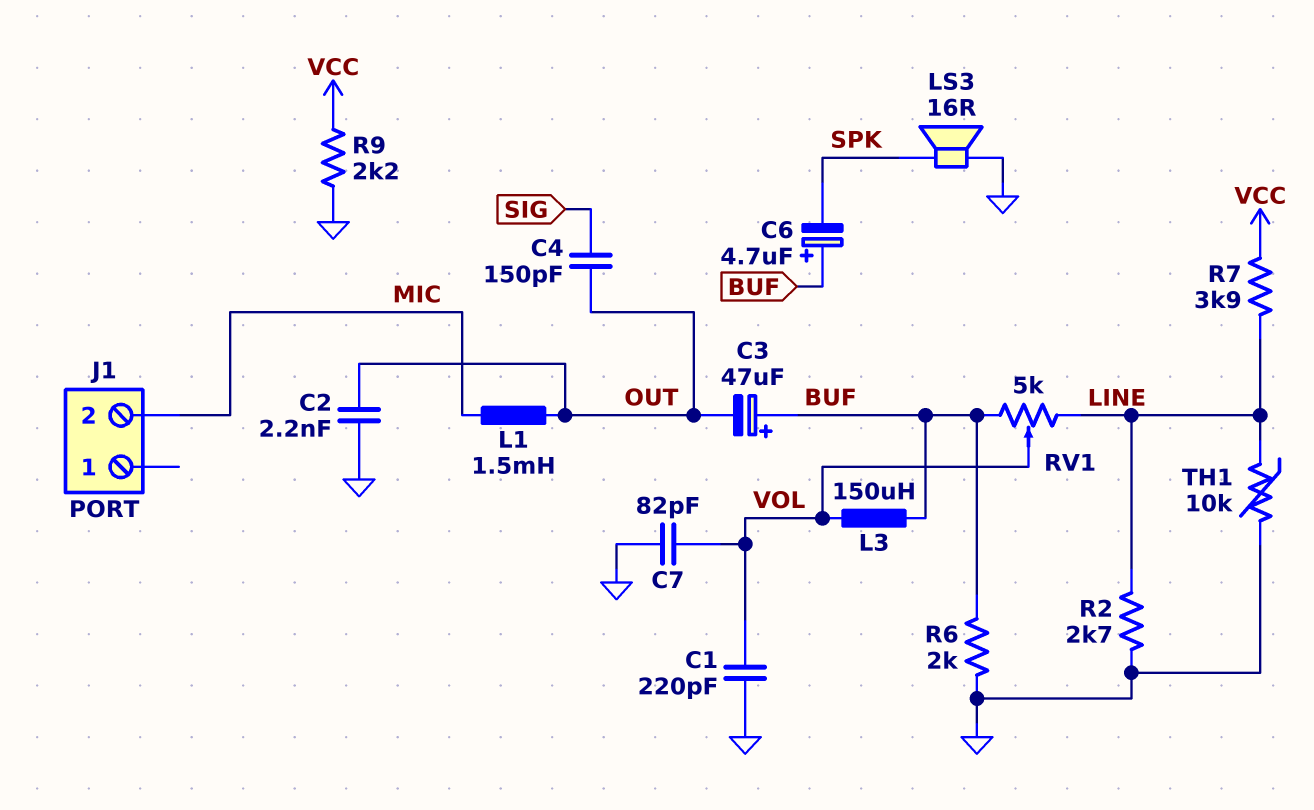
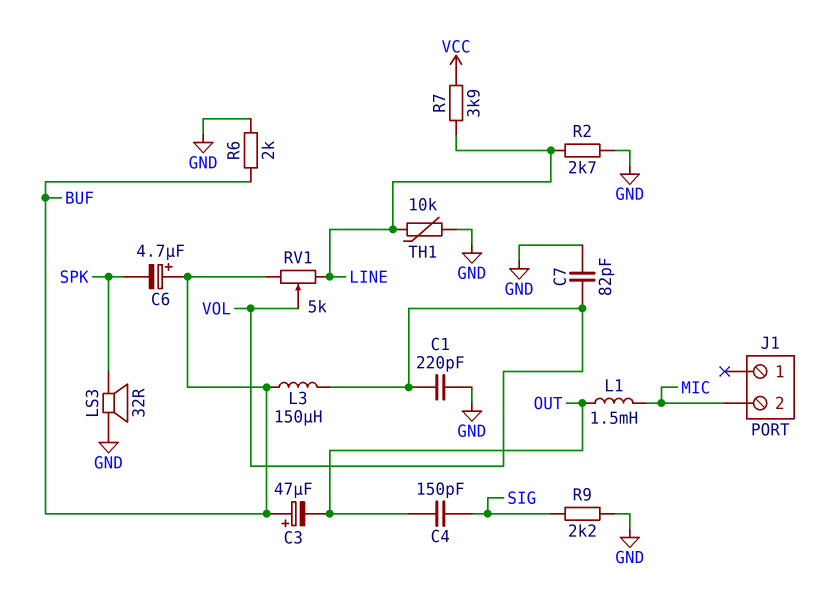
C2: 2.2nF (GND, OUT) -> none
LS3: speaker 16R (GND, SPK) -> speaker 32R (GND, SPK)
R9: 2.2k (GND, VCC) -> 2.2k (GND, SIG)

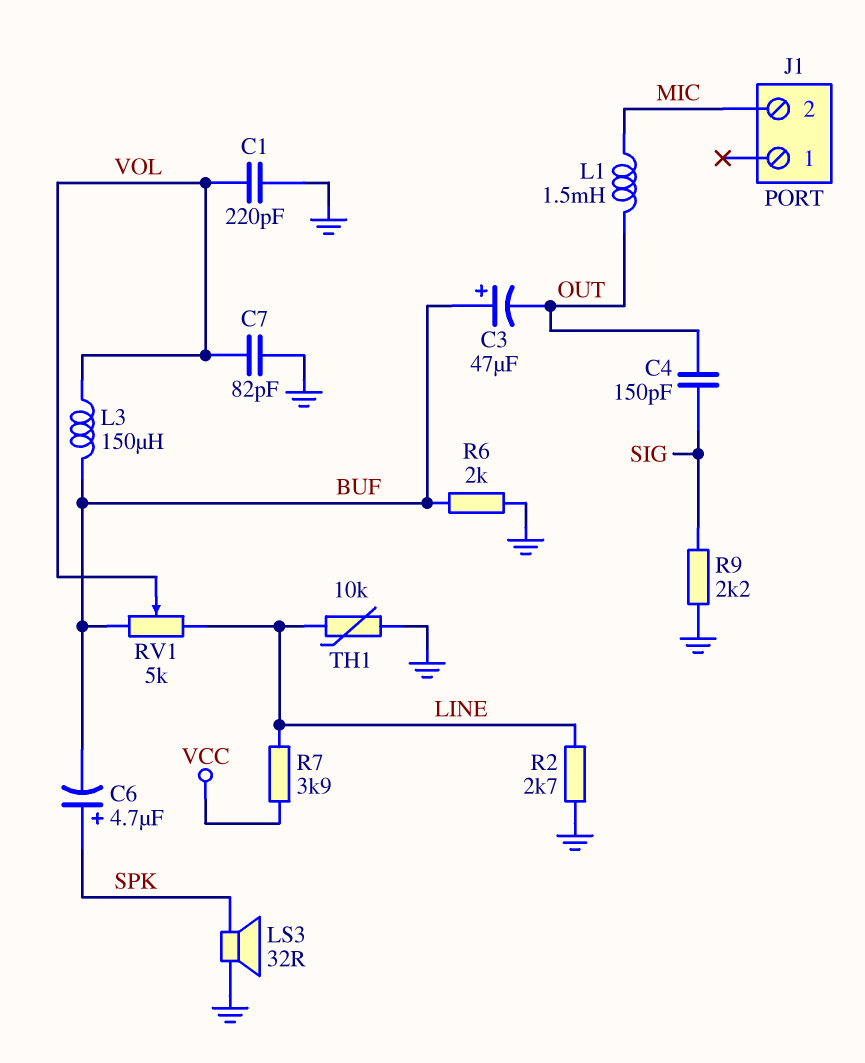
C6: 4.7uF (plus BUF, minus SPK) -> 4.7uF (plus SPK, minus BUF)

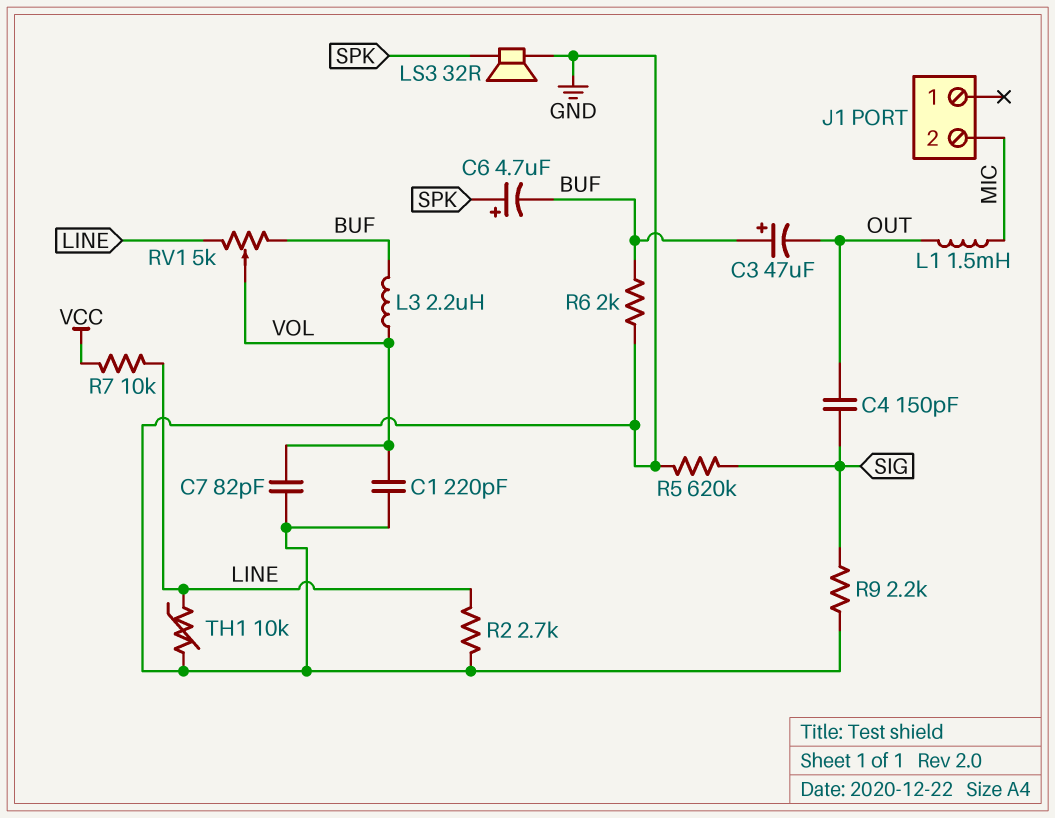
L3: 150uH (BUF, VOL) -> 2.2uH (BUF, VOL)
R5: none -> 620k (GND, SIG)
R7: 3.9k (LINE, VCC) -> 10k (LINE, VCC)

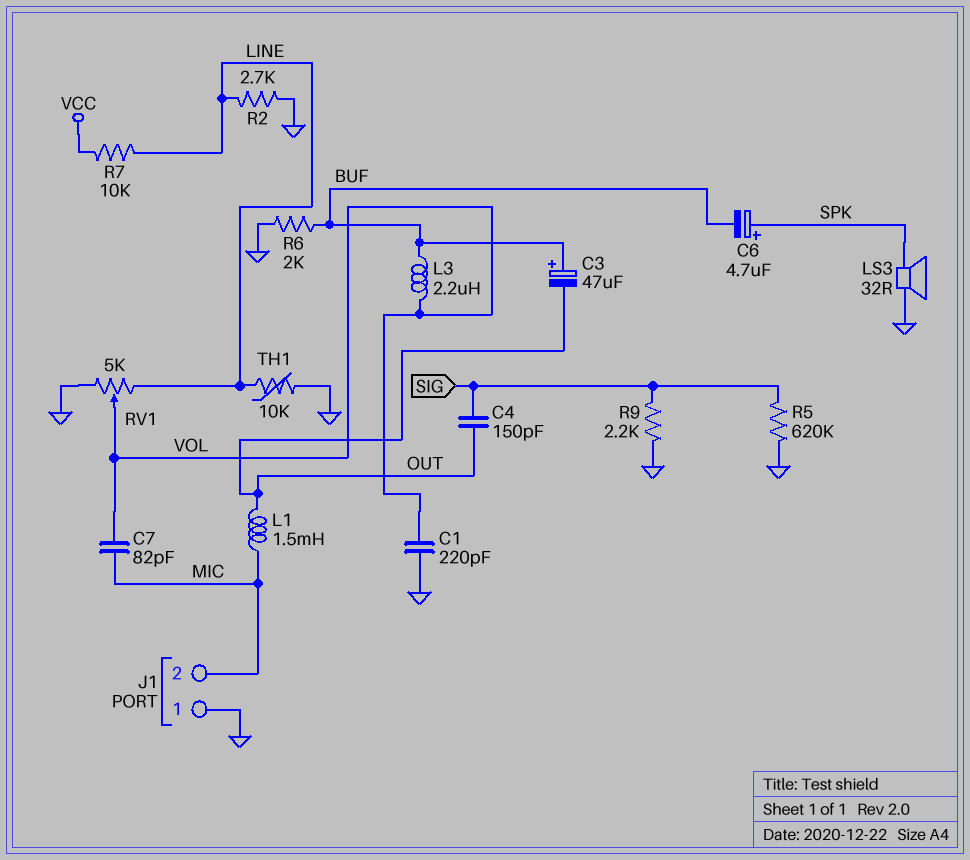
C7: 82pF (GND, VOL) -> 82pF (MIC, VOL)
J1 pin 1: none -> GND
RV1: 5k (BUF, LINE, wiper VOL) -> 5k (GND, LINE, wiper VOL)

